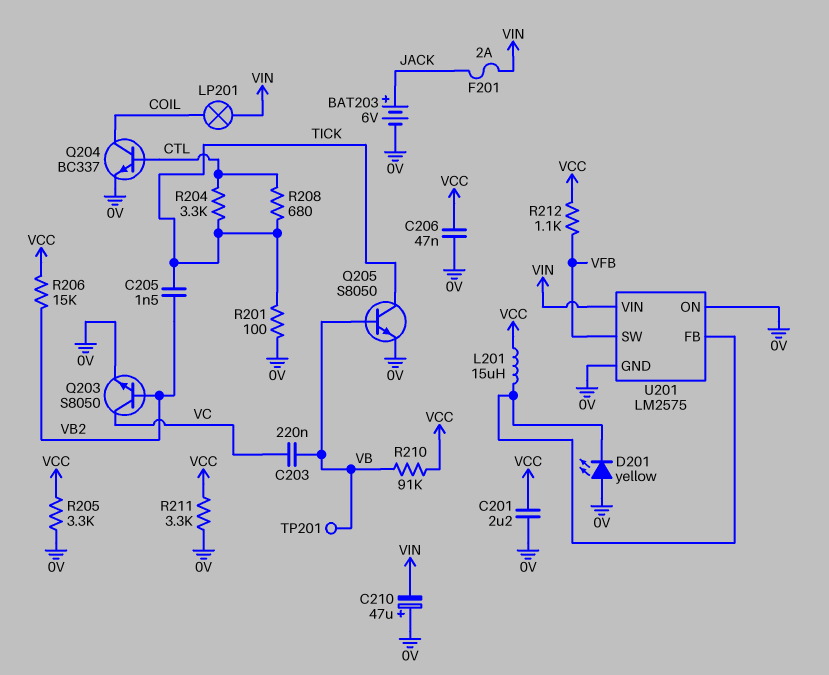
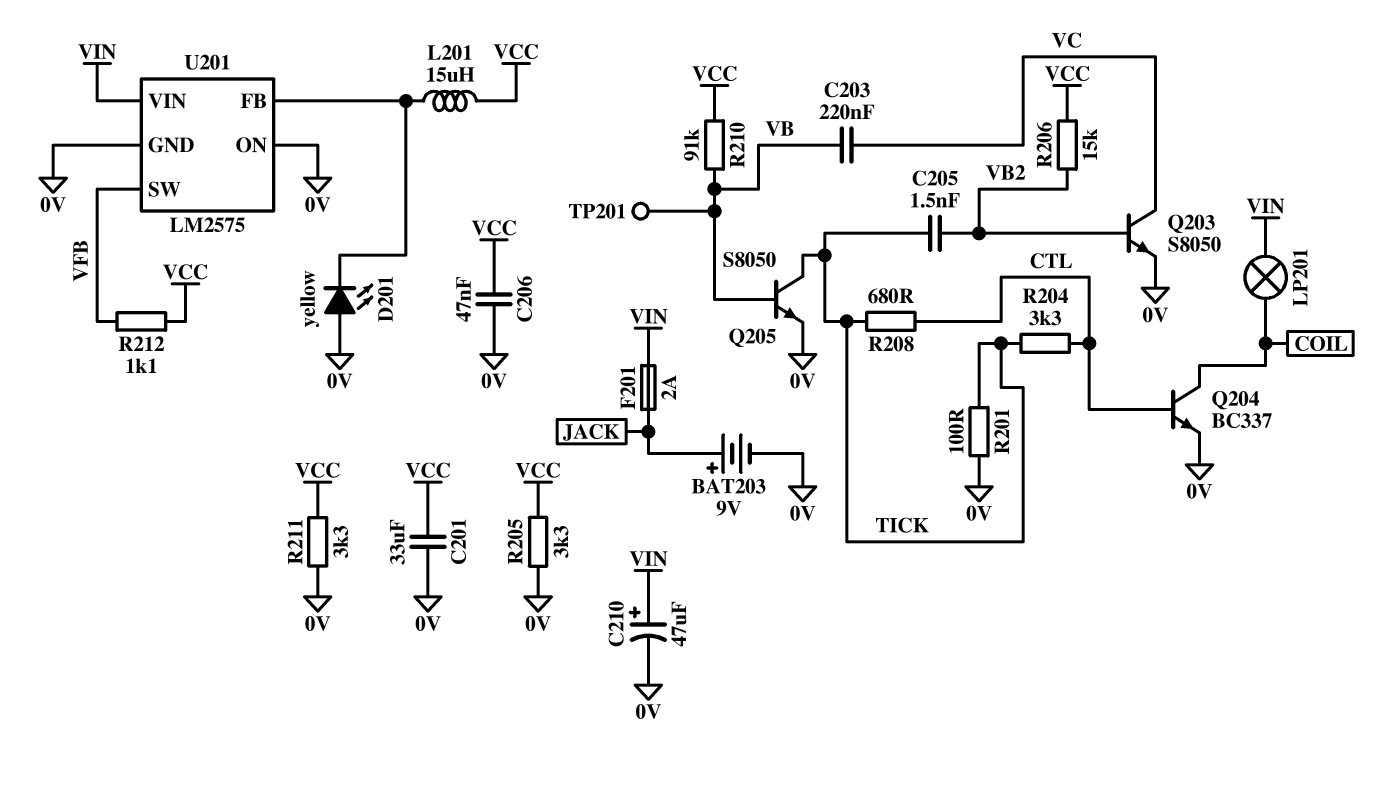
BAT203: 6V (plus JACK, minus 0V) -> 9V (plus JACK, minus 0V)
C201: 2.2uF (0V, VCC) -> 33uF (0V, VCC)
C210: 47uF (plus 0V, minus VIN) -> 47uF (plus VIN, minus 0V)

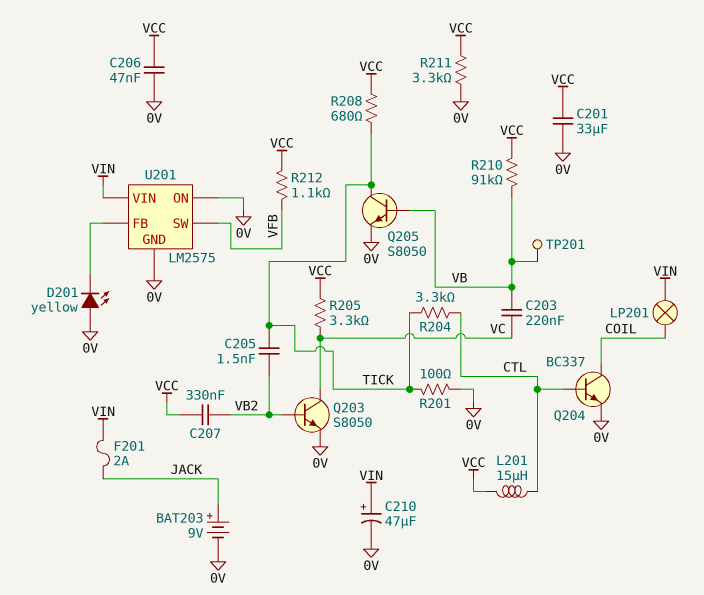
C207: none -> 330nF (VB2, VCC)
L201: 15uH (U201/FB, VCC) -> 15uH (CTL, VCC)
R205: 3.3k (0V, VCC) -> 3.3k (VC, VCC)
R206: 15k (VB2, VCC) -> none
R208: 680 (CTL, TICK) -> 680 (TICK, VCC)

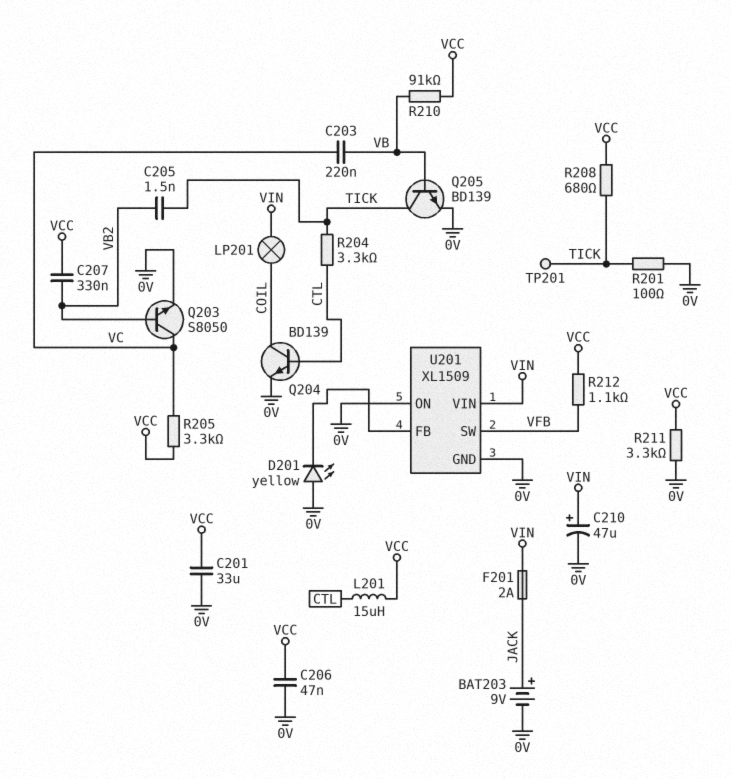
Q204: NPN BC337 (B CTL, C COIL, E 0V) -> NPN BD139 (B CTL, C COIL, E 0V)
Q205: NPN S8050 (B VB, C TICK, E 0V) -> NPN BD139 (B VB, C TICK, E 0V)
TP201: test point (VB) -> test point (TICK)
U201: LM2575 -> XL1509

